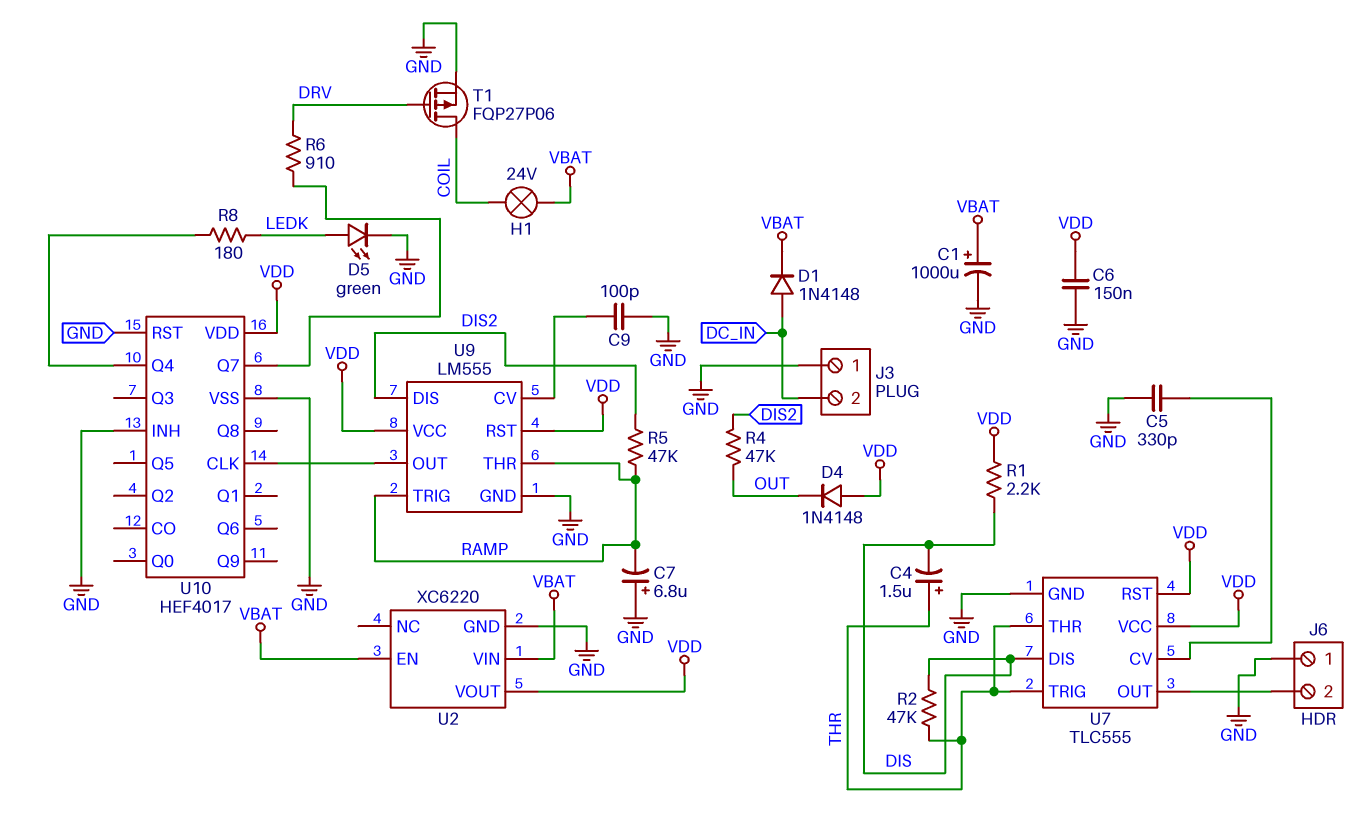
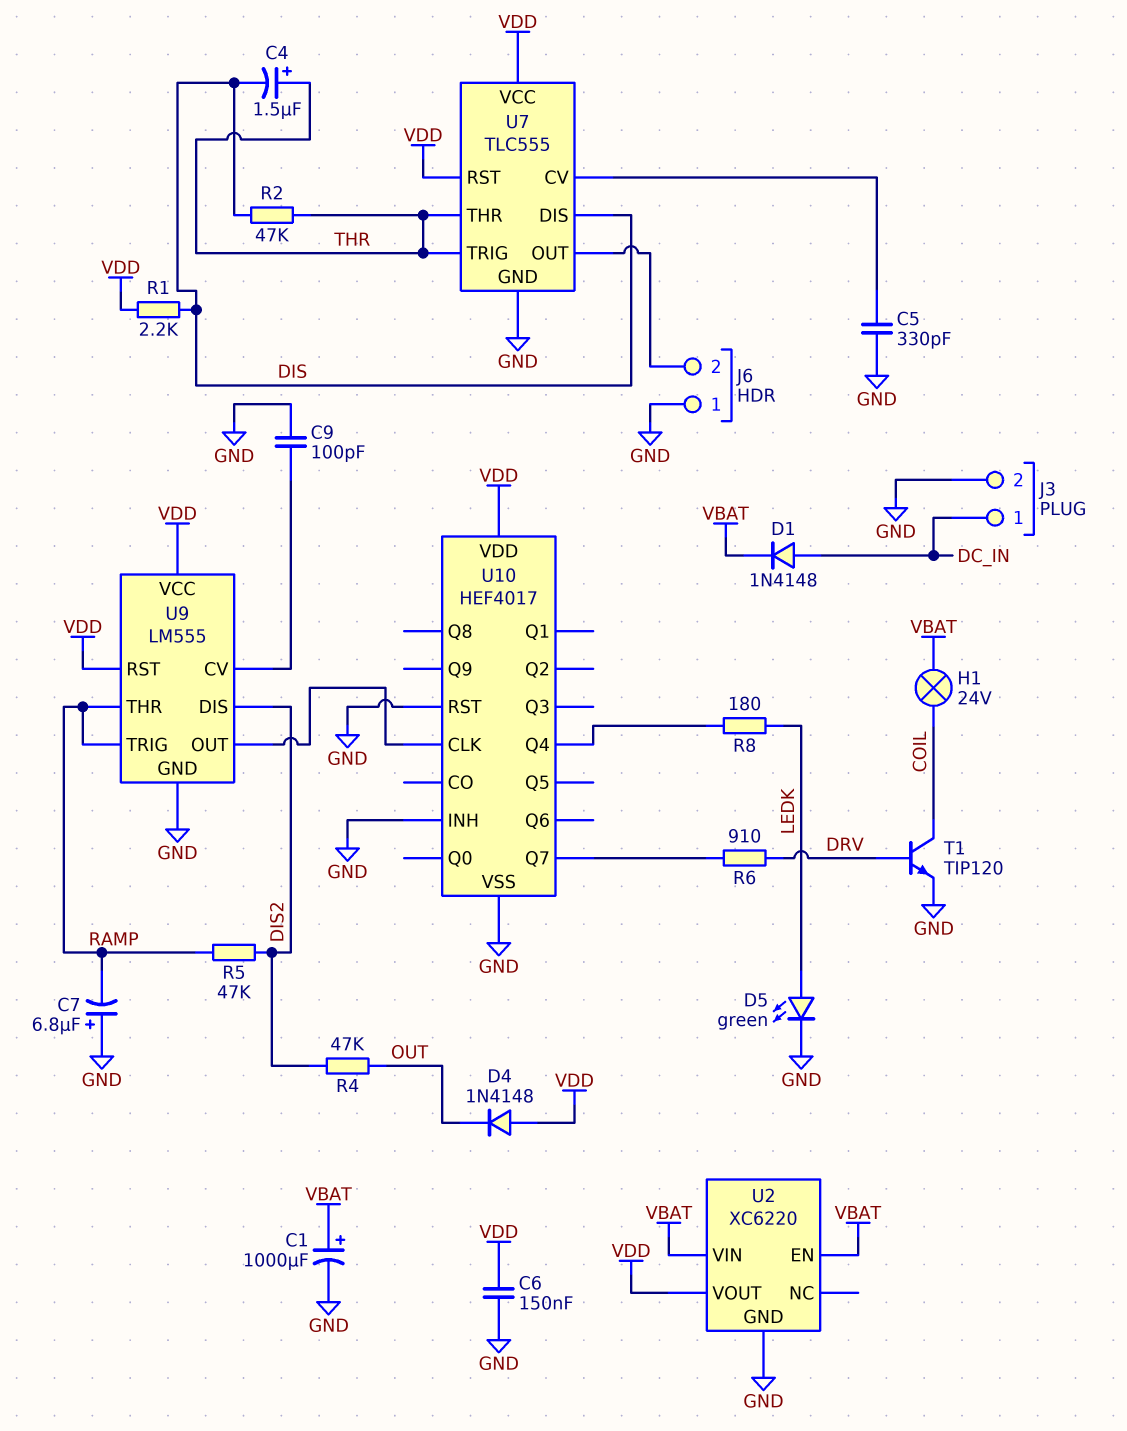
J3 pin 1: GND -> DC_IN
J3 pin 2: DC_IN -> GND
T1: PMOS FQP27P06 (G DRV, D COIL, S GND) -> NPN TIP120 (B DRV, C COIL, E GND)

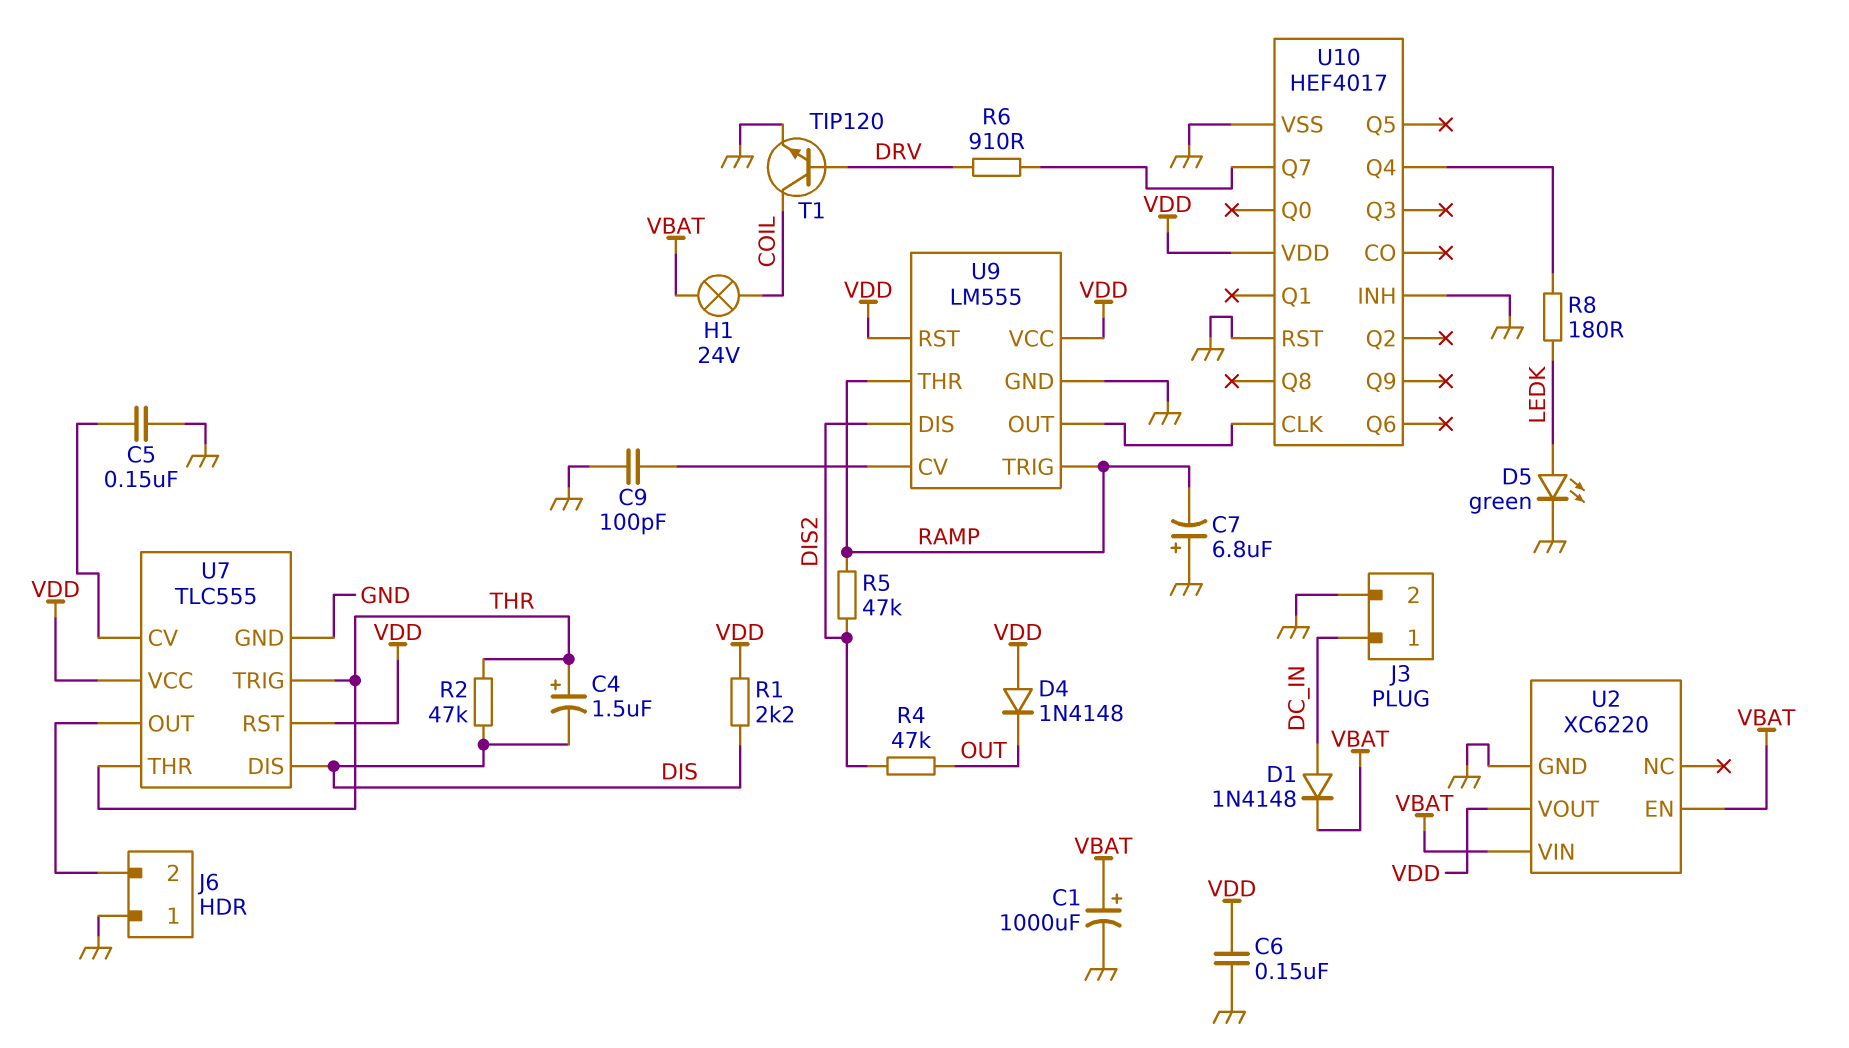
C5: 330pF (GND, U7/CV) -> 150nF (GND, U7/CV)

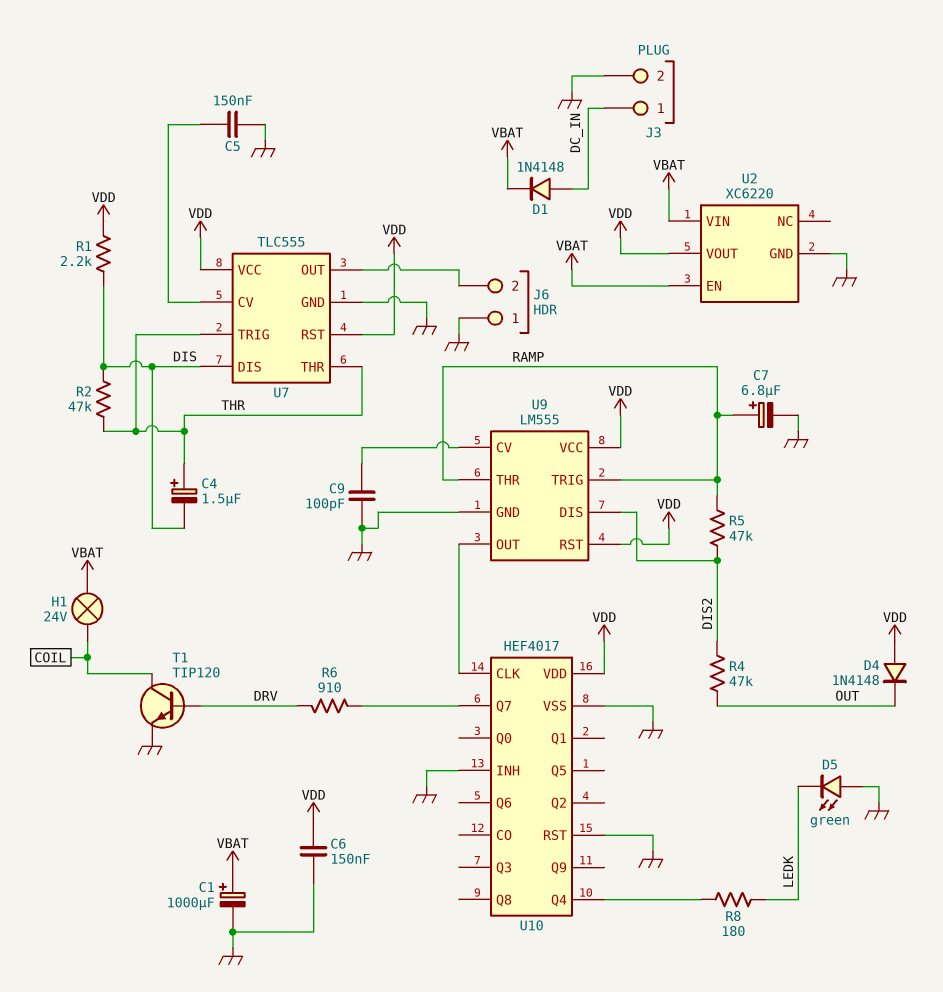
C7: 6.8uF (plus GND, minus RAMP) -> 6.8uF (plus RAMP, minus GND)
D5: LED green (A LEDK, K GND) -> LED green (A GND, K LEDK)

